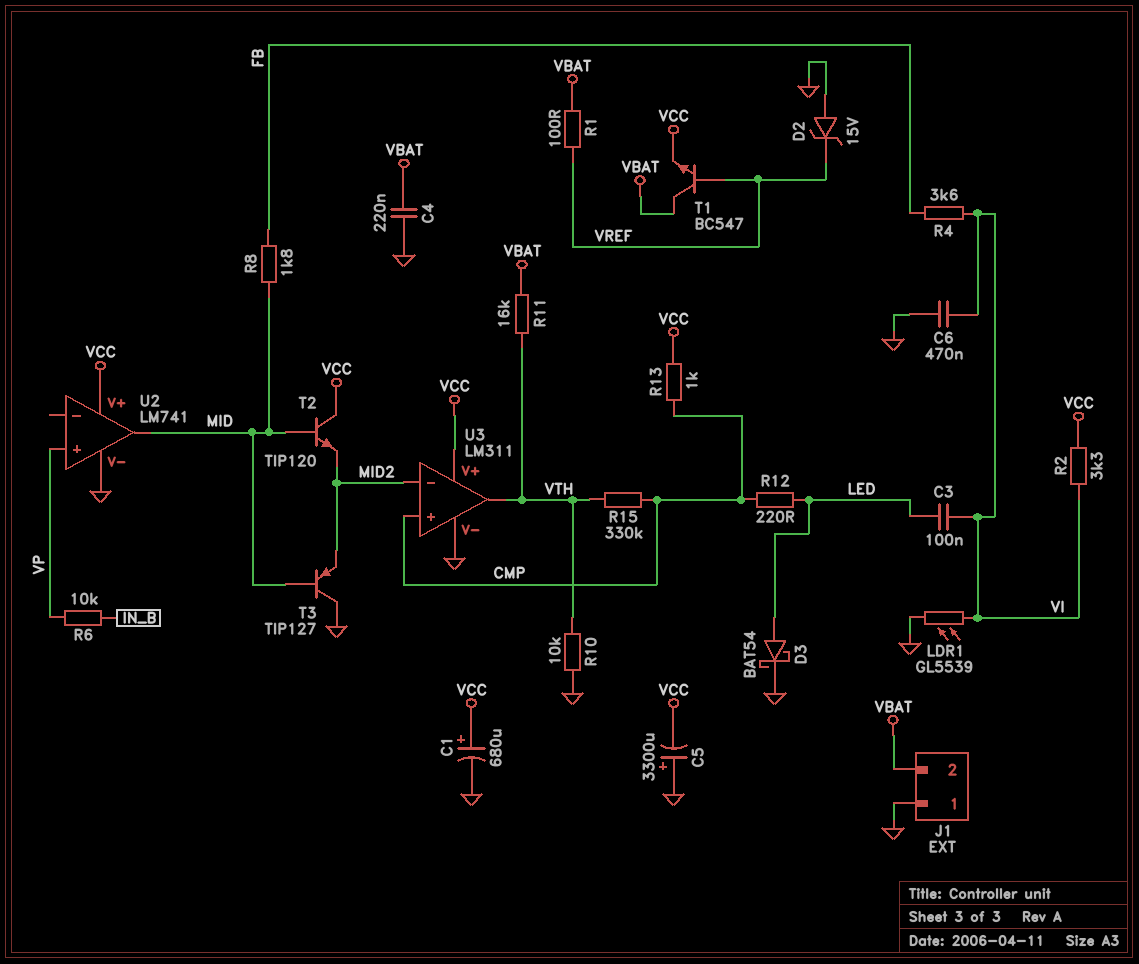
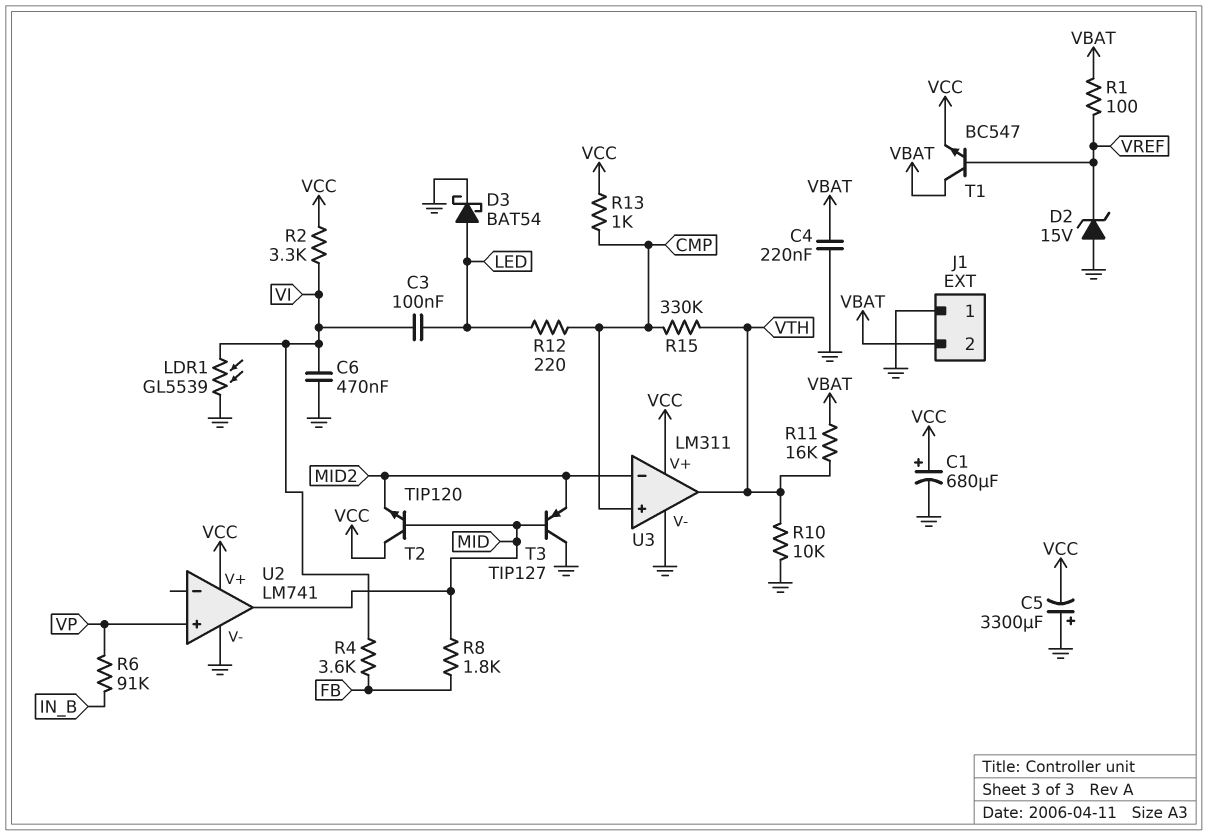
R6: 10k (IN_B, VP) -> 91k (IN_B, VP)

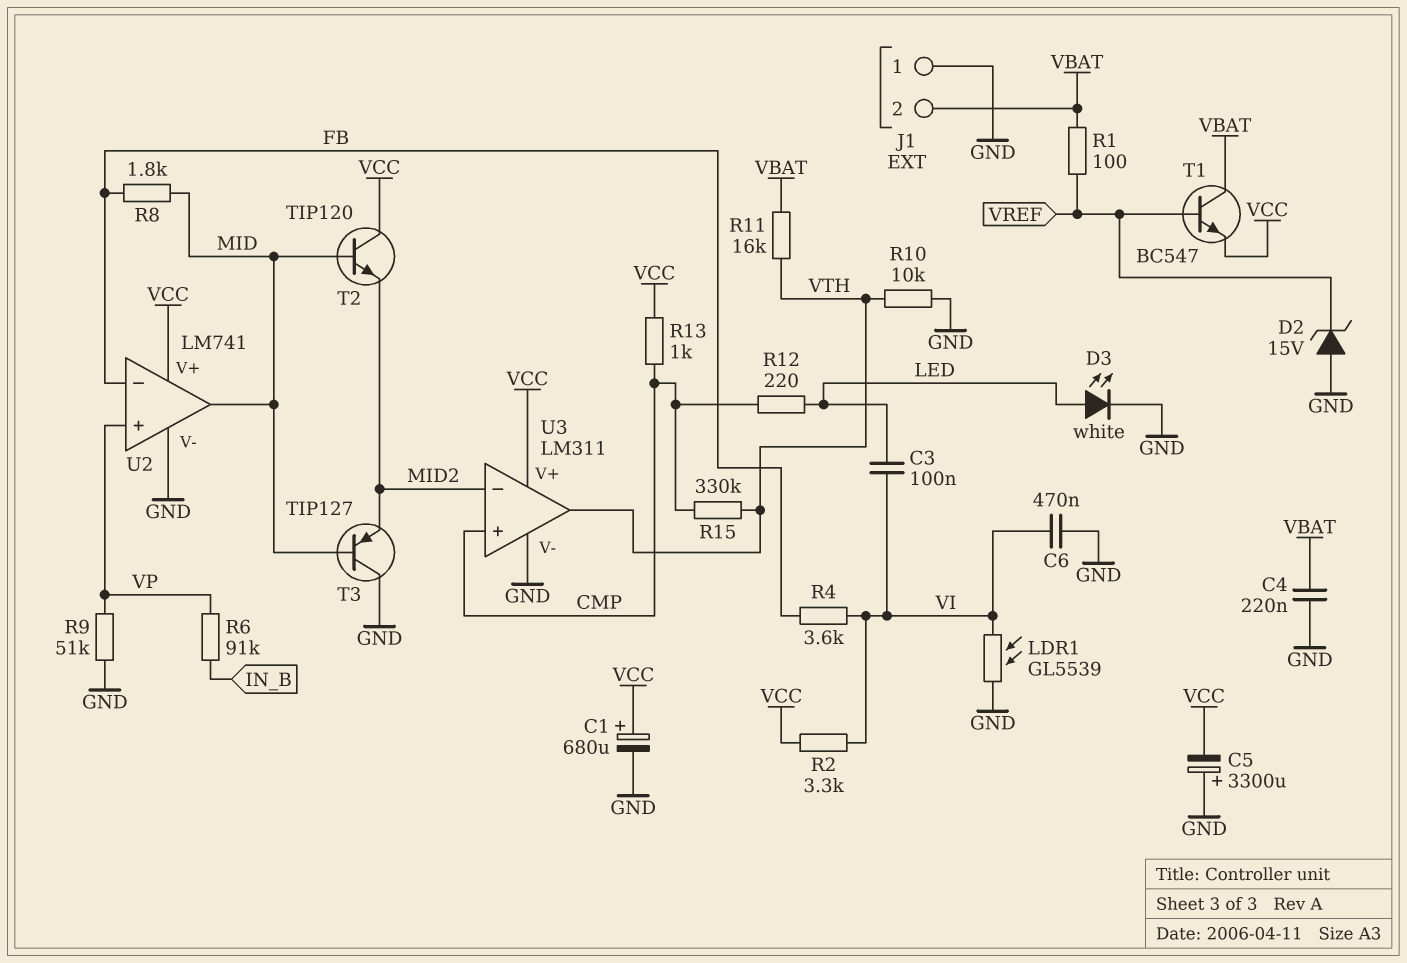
D3: schottky BAT54 (A LED, K GND) -> LED white (A LED, K GND)
R9: none -> 51k (GND, VP)
U2 pin in-: none -> FB

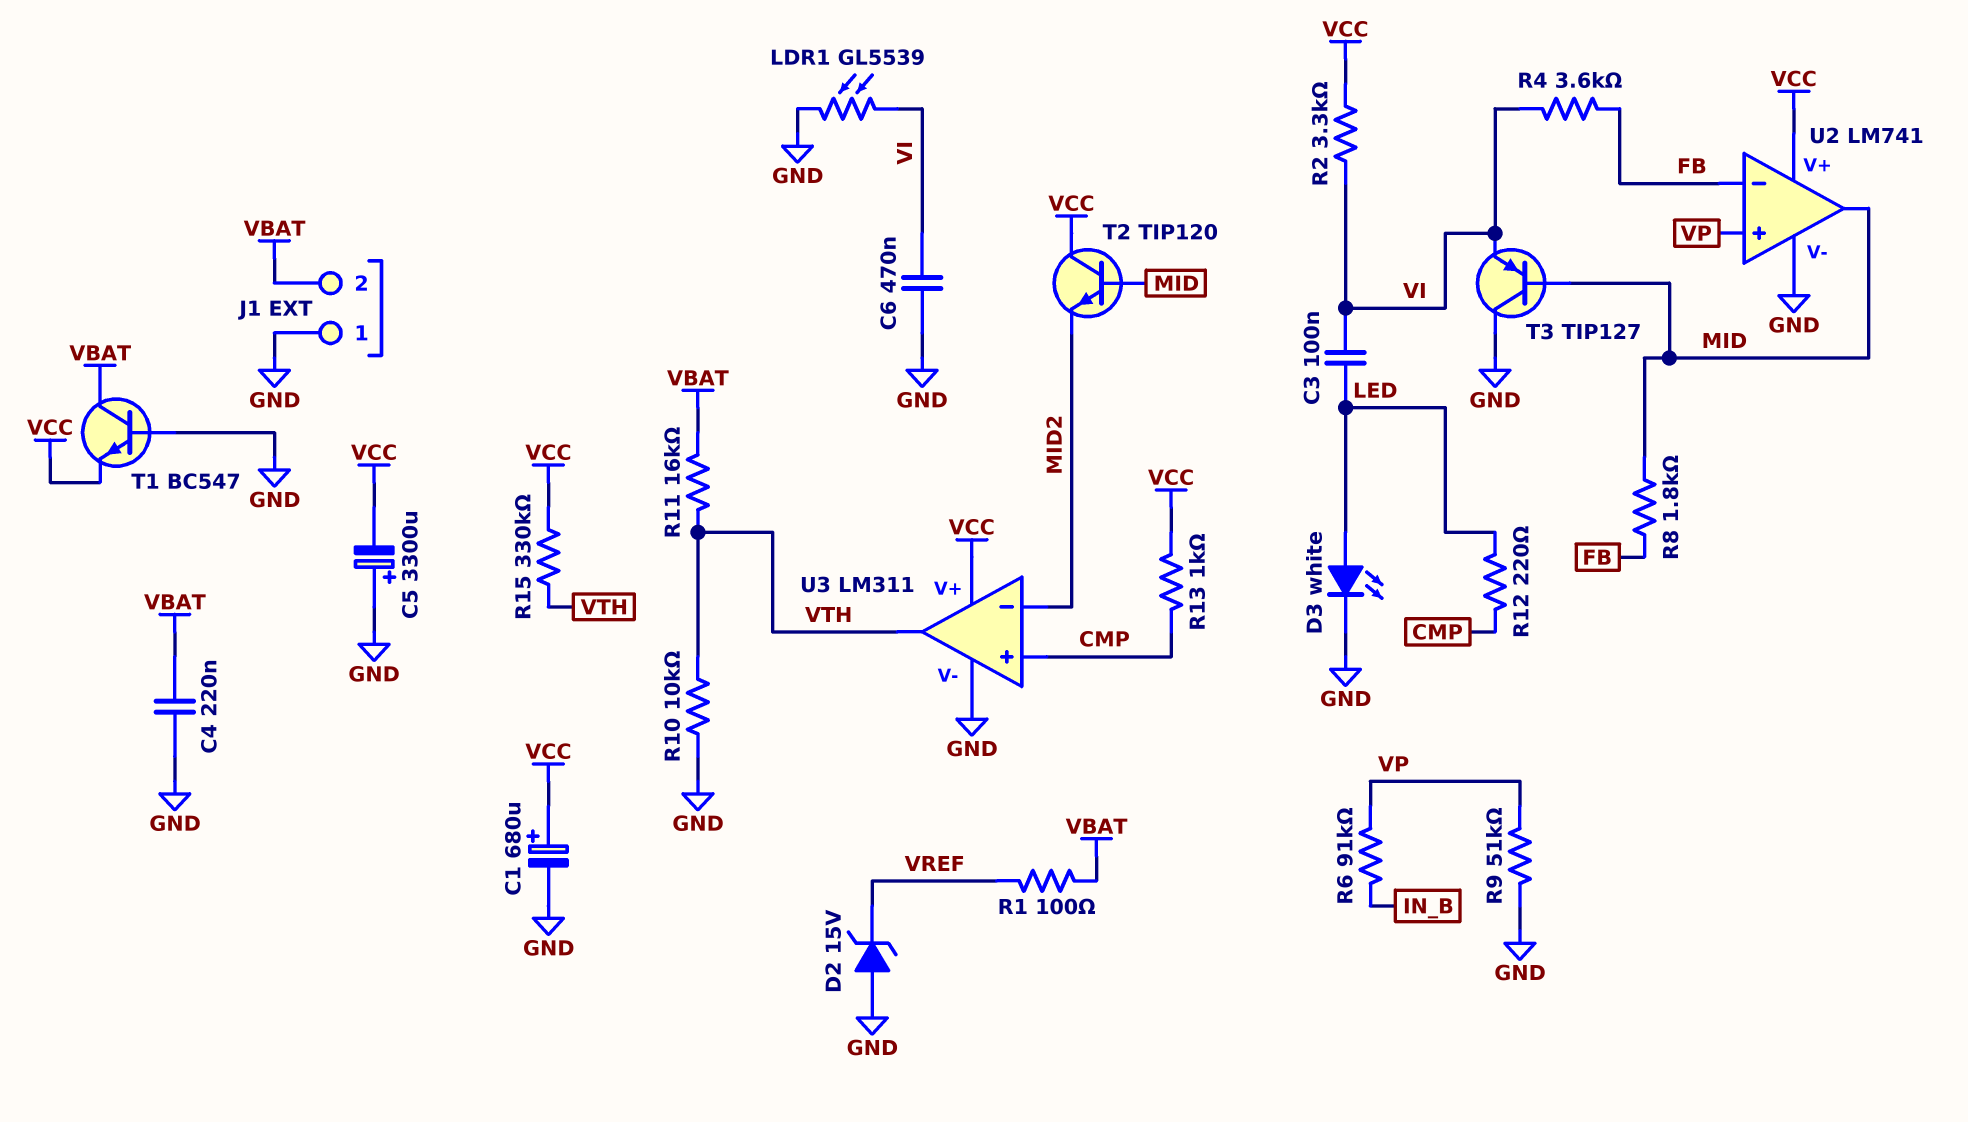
R15: 330k (CMP, VTH) -> 330k (VCC, VTH)
T1: NPN BC547 (B VREF, C VBAT, E VCC) -> NPN BC547 (B GND, C VBAT, E VCC)
T3: PNP TIP127 (B MID, C GND, E MID2) -> PNP TIP127 (B MID, C GND, E VI)

